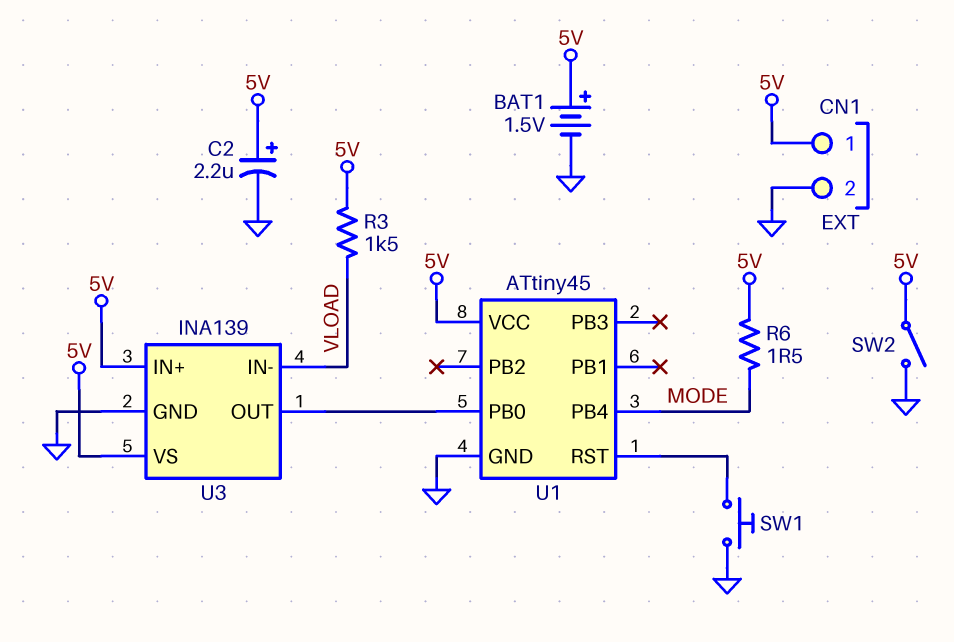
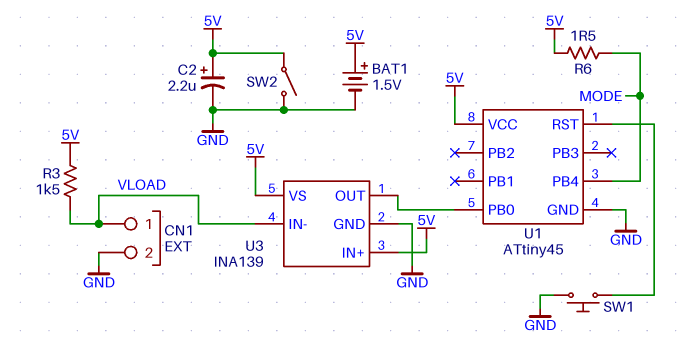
CN1 pin 1: 5V -> VLOAD

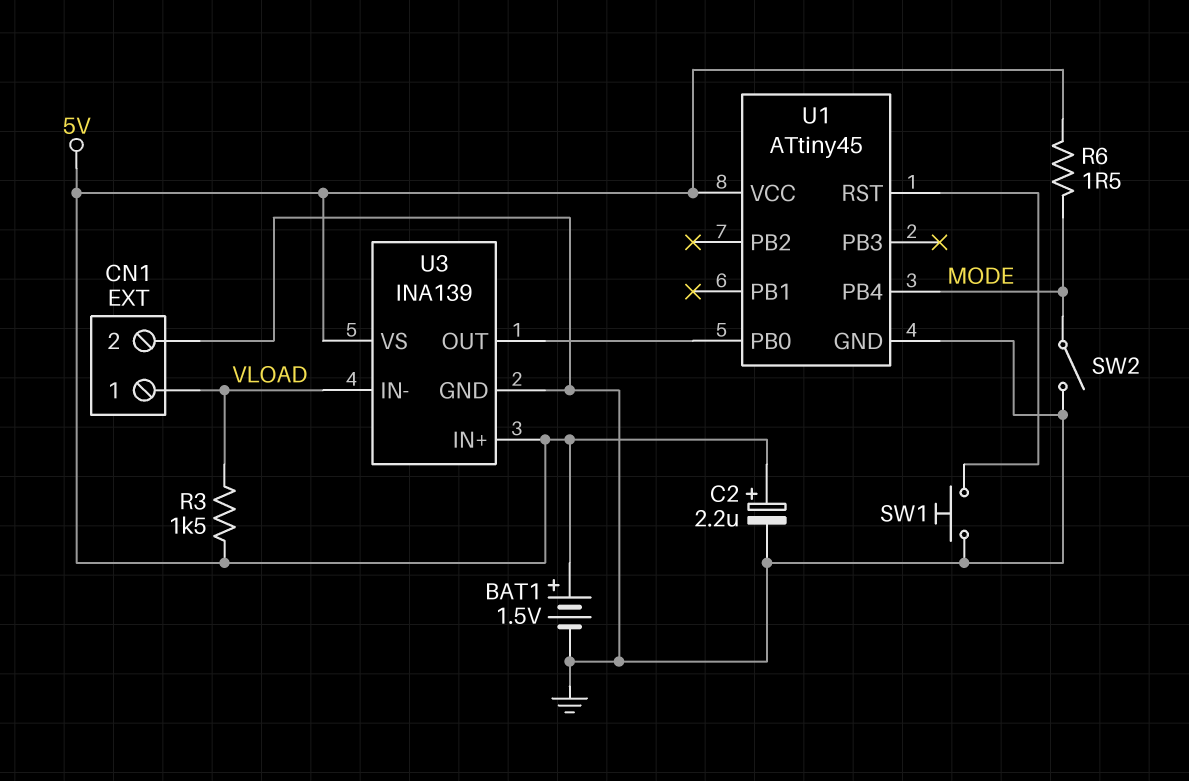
SW2: switch (5V, GND) -> switch (GND, MODE)

